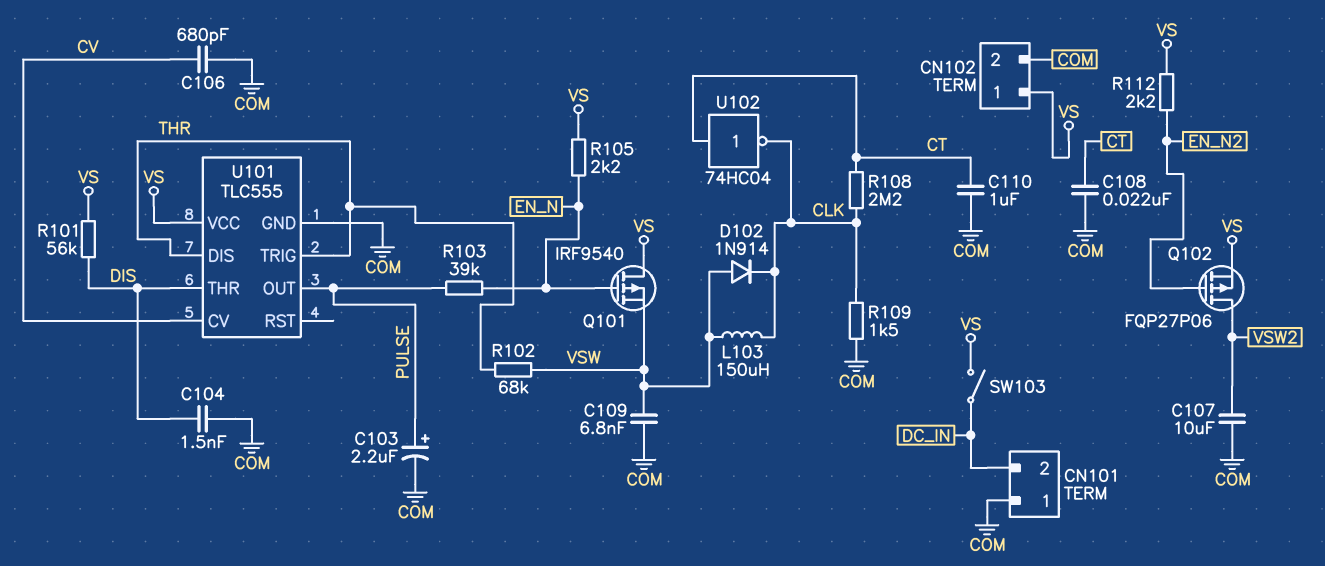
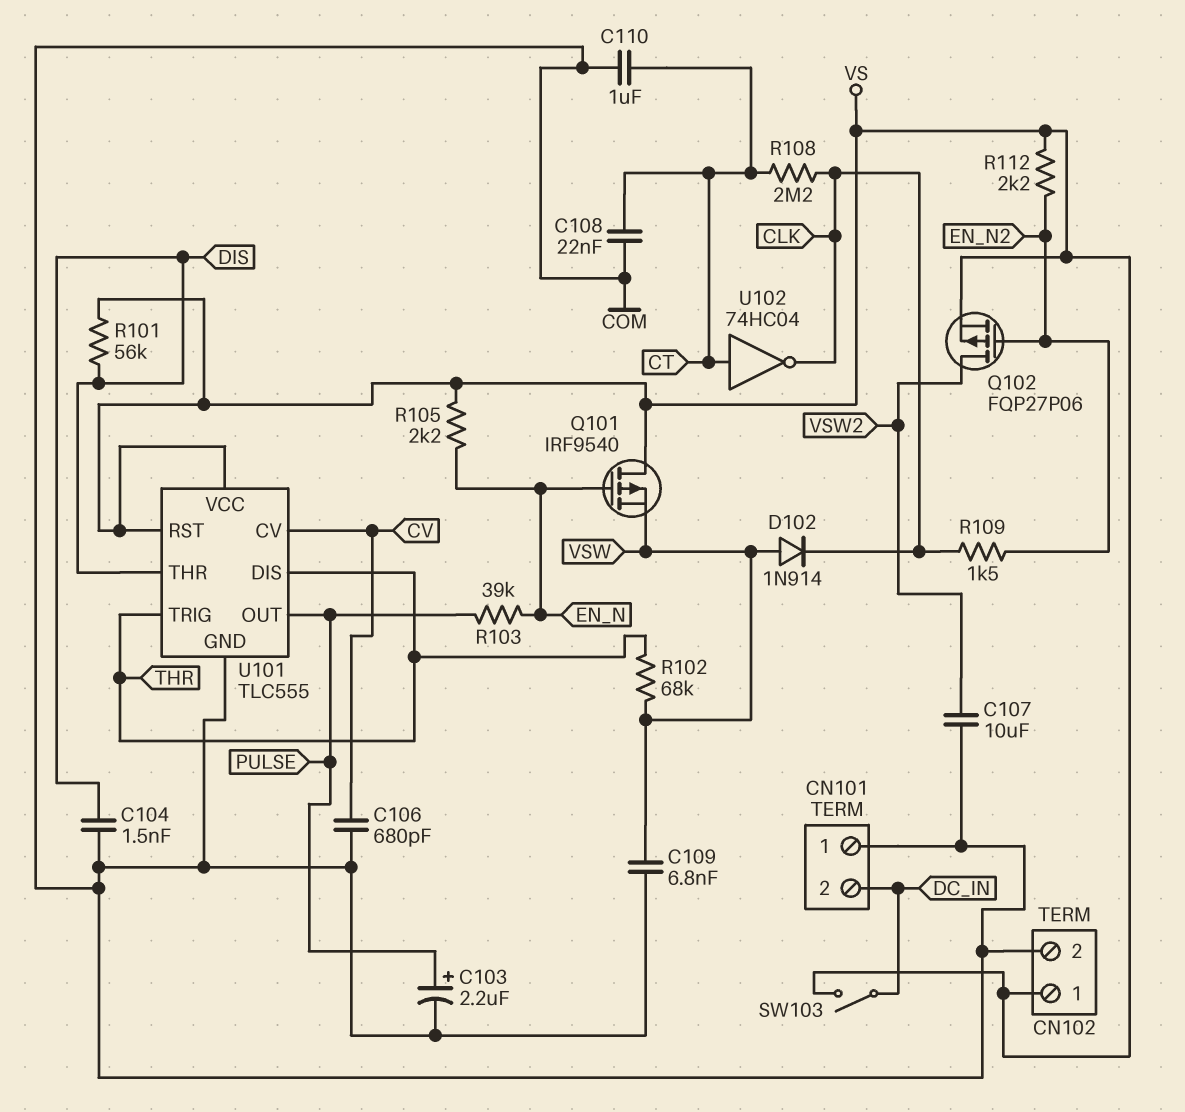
L103: 150uH (CLK, VSW) -> none
R109: 1.5k (CLK, COM) -> 1.5k (CLK, EN_N2)
U101 pin RST: none -> VS

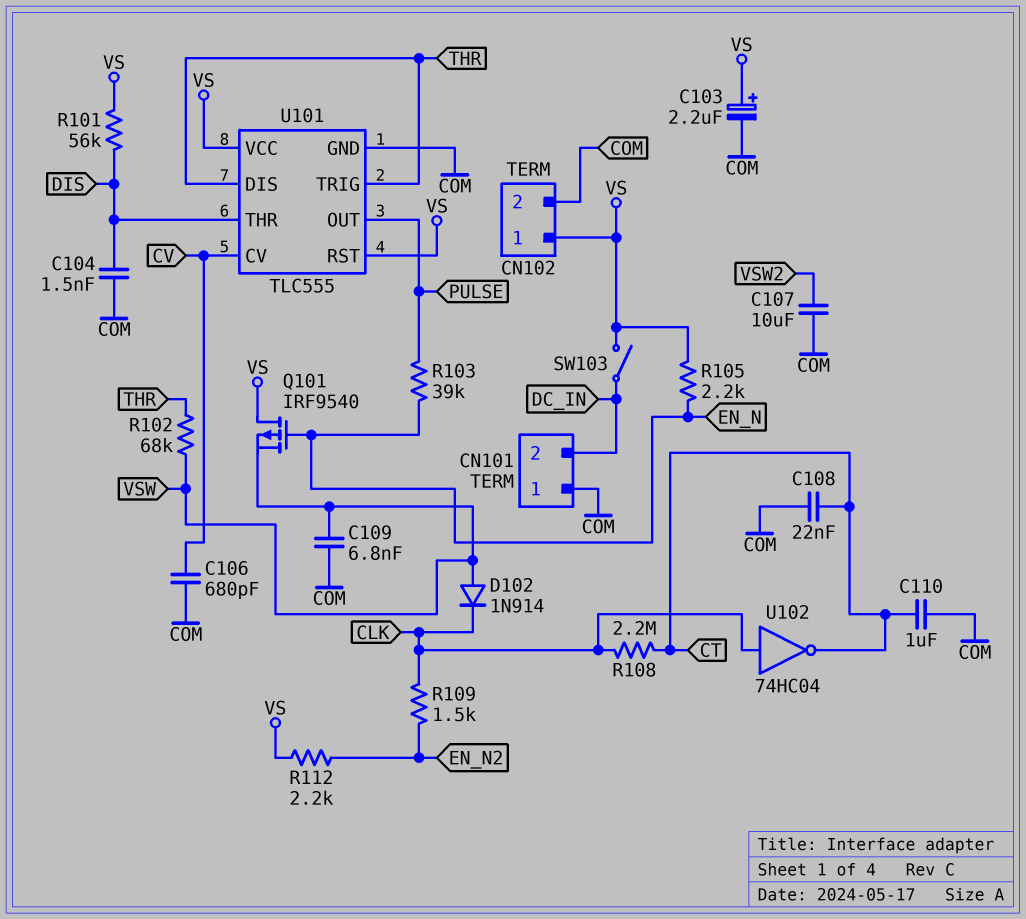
C103: 2.2uF (plus PULSE, minus COM) -> 2.2uF (plus VS, minus COM)
Q102: PMOS FQP27P06 (G EN_N2, D VSW2, S VS) -> none
U102: NOT 74HC04 (in CT, out CLK) -> NOT 74HC04 (in CLK, out CT)

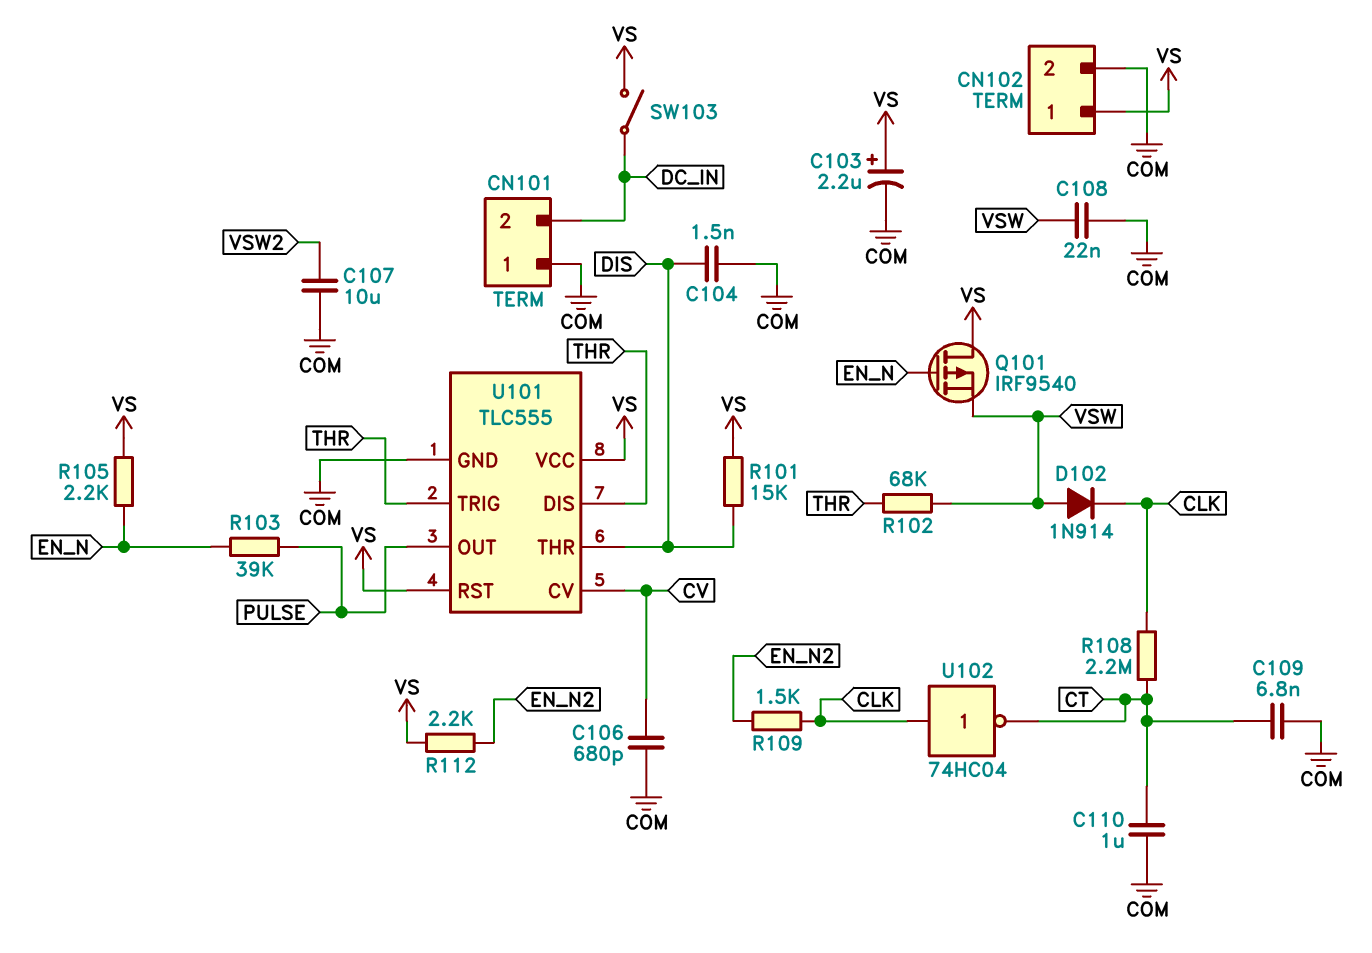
C108: 22nF (COM, CT) -> 22nF (COM, VSW)
C109: 6.8nF (COM, VSW) -> 6.8nF (COM, CT)
R101: 56k (DIS, VS) -> 15k (DIS, VS)

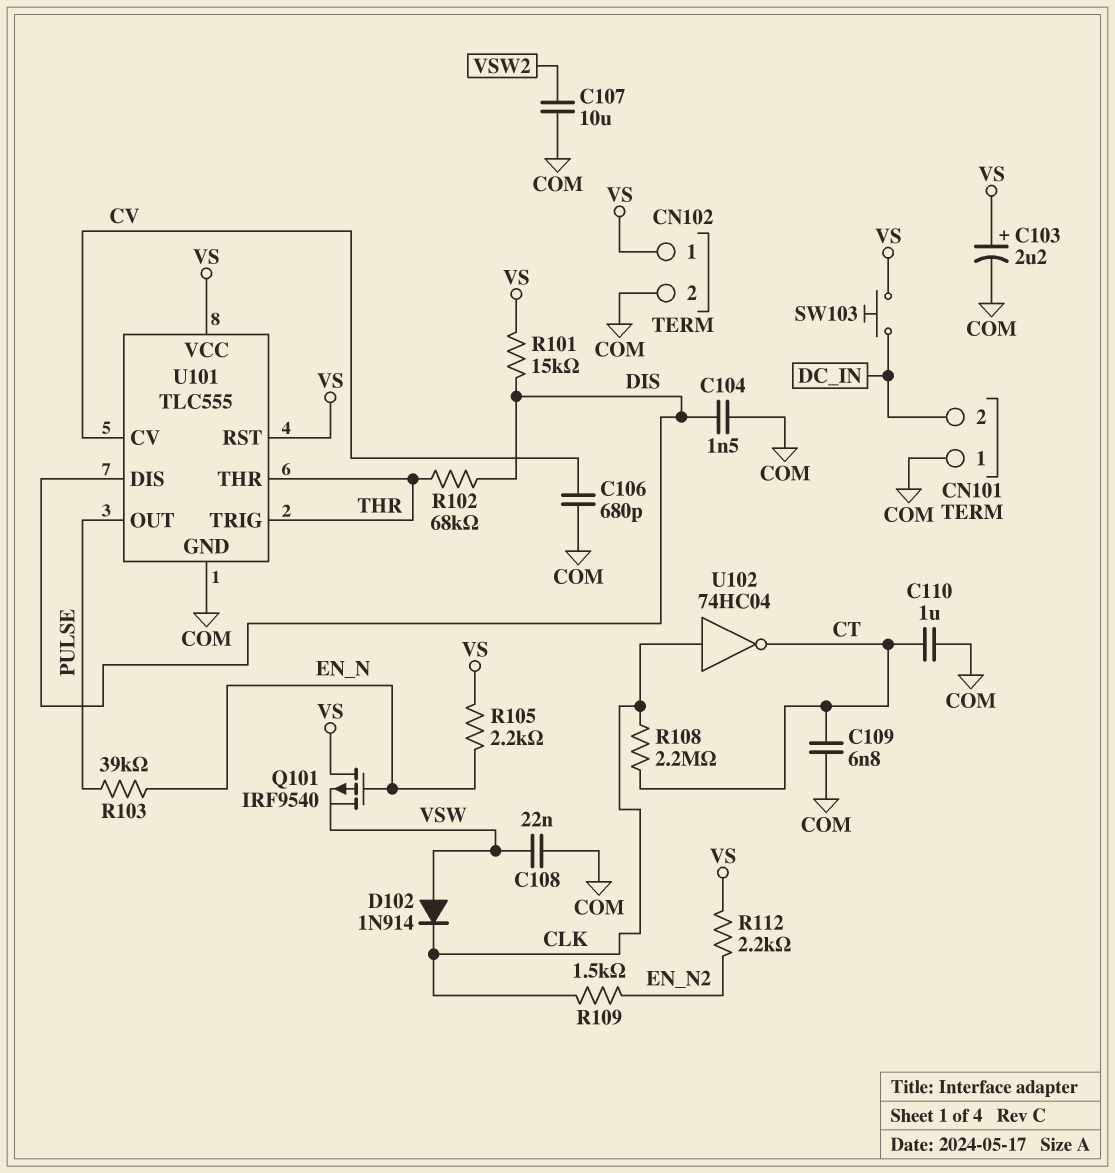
R102: 68k (THR, VSW) -> 68k (DIS, THR)
SW103: switch (DC_IN, VS) -> button (DC_IN, VS)
U101 pin DIS: THR -> DIS
U101 pin THR: DIS -> THR

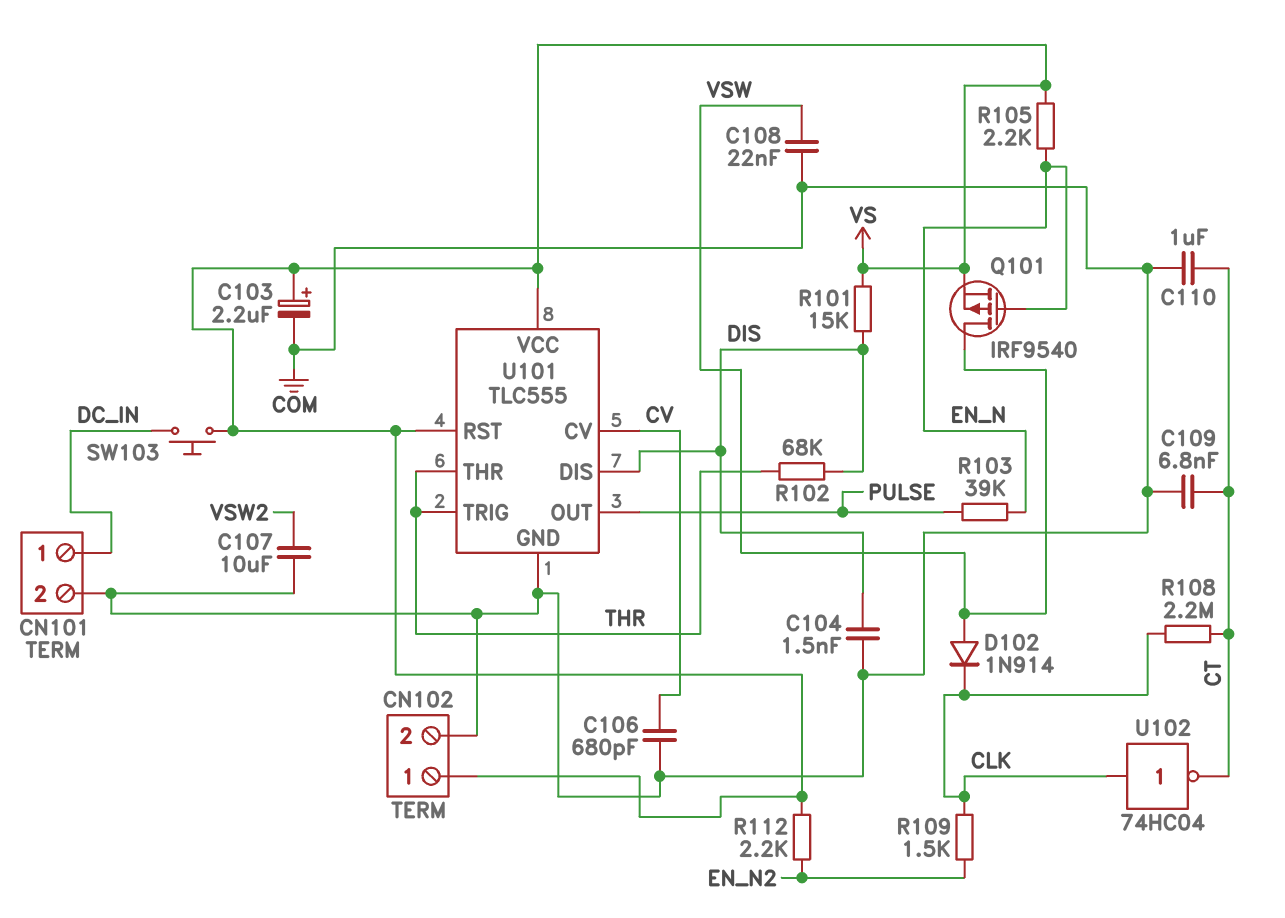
CN101 pin 1: COM -> DC_IN
CN101 pin 2: DC_IN -> COM
Q101: PMOS IRF9540 (G EN_N, D VS, S VSW) -> PMOS IRF9540 (G EN_N, D VSW, S VS)

